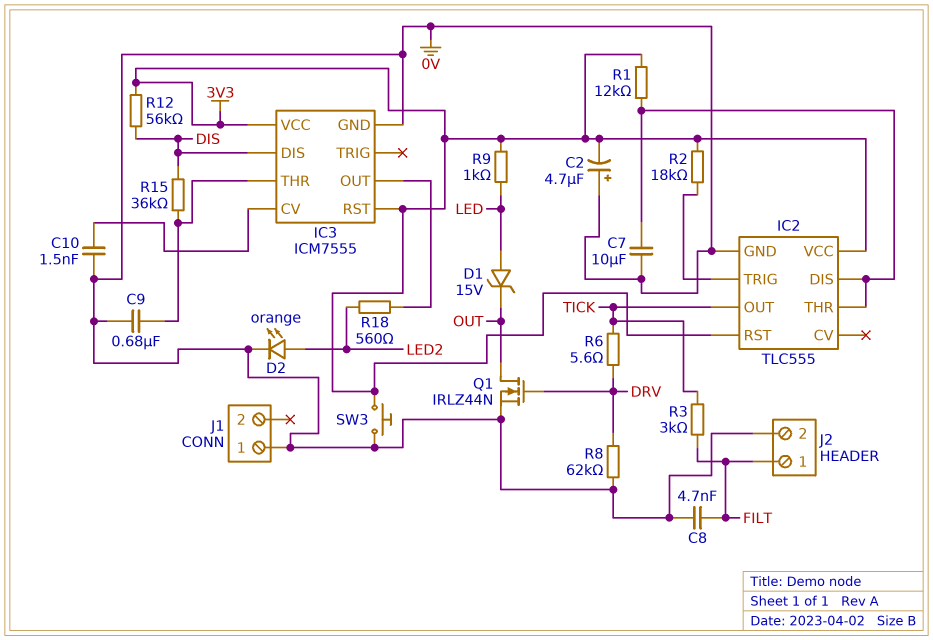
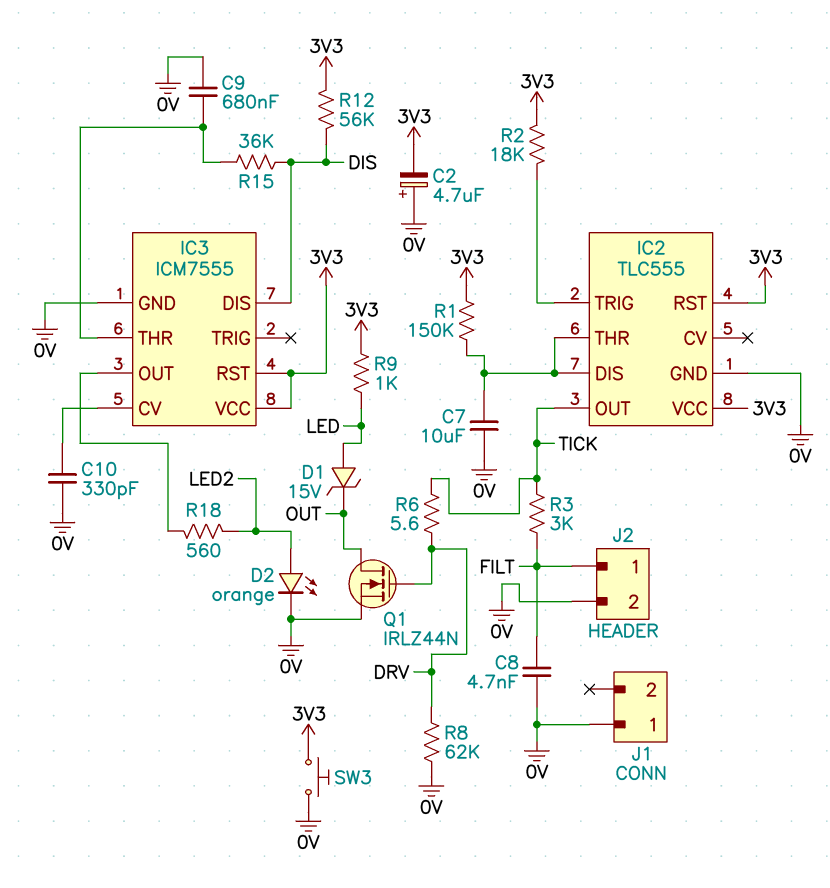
C10: 1.5nF (0V, IC3/CV) -> 330pF (0V, IC3/CV)
R1: 12k (3V3, IC2/DIS) -> 150k (3V3, IC2/DIS)

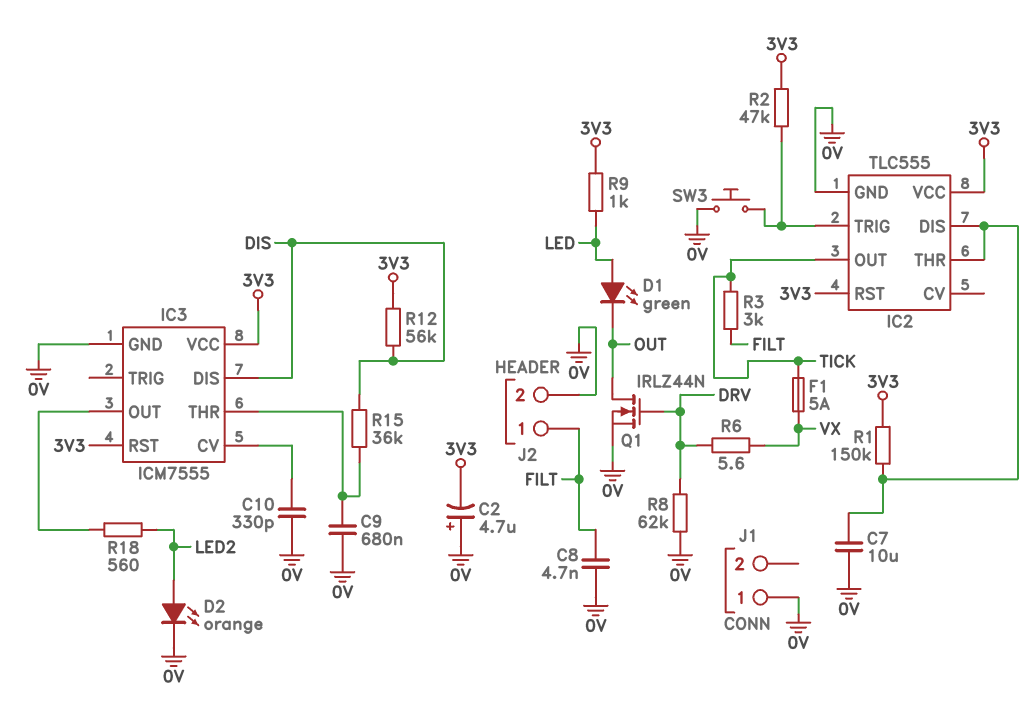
D1: zener 15V (A LED, K OUT) -> LED green (A LED, K OUT)
F1: none -> 5A (TICK, VX)
R2: 18k (3V3, IC2/TRIG) -> 47k (3V3, IC2/TRIG)
R6: 5.6 (DRV, TICK) -> 5.6 (DRV, VX)
SW3: button (0V, 3V3) -> button (0V, IC2/TRIG)

